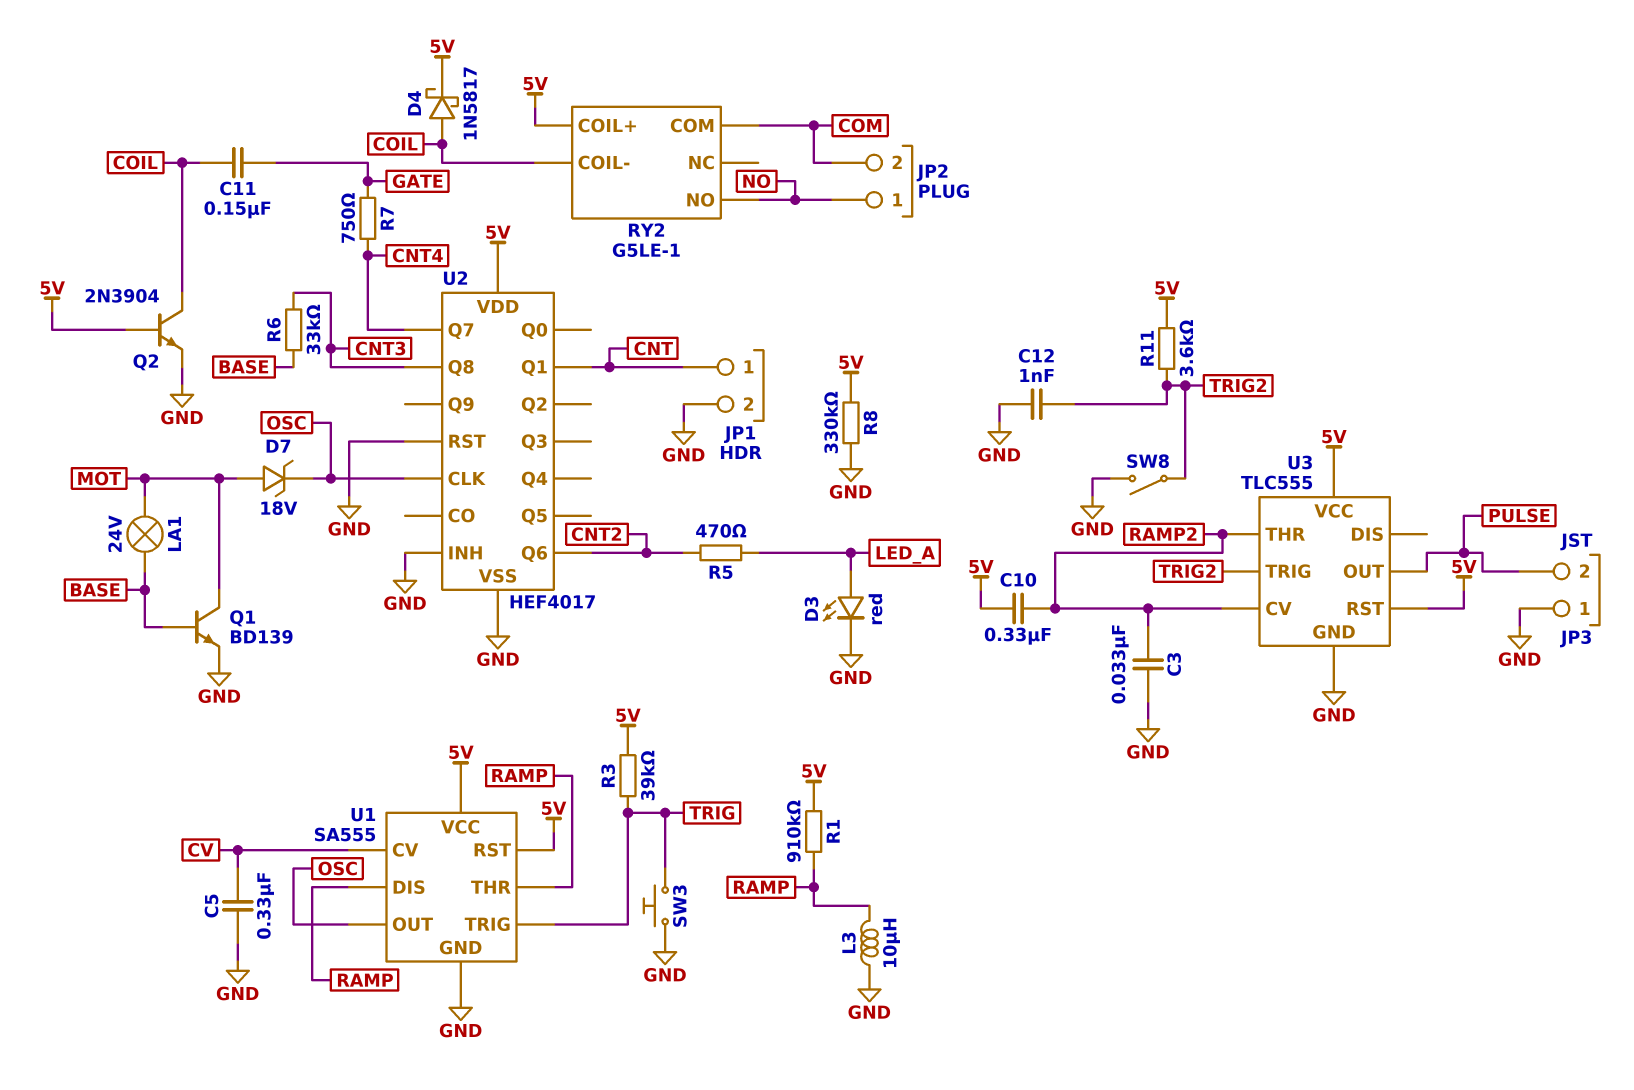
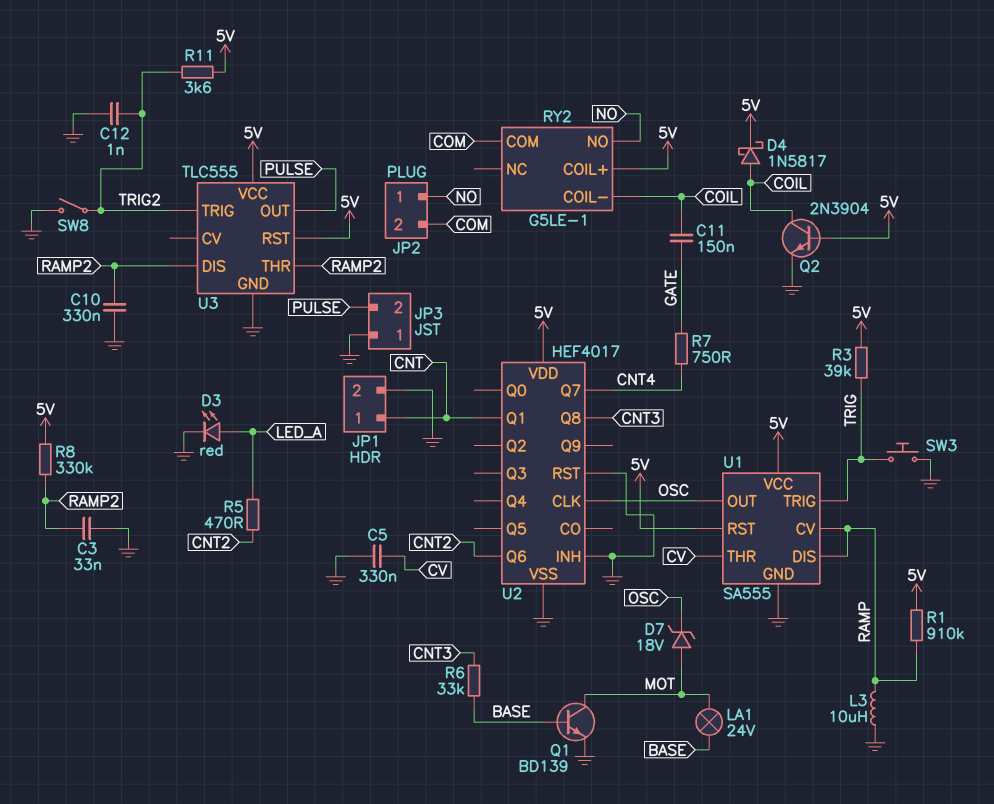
C10: 330nF (5V, RAMP2) -> 330nF (GND, RAMP2)
R8: 330k (5V, GND) -> 330k (5V, RAMP2)
U1 pin CV: CV -> RAMP
U1 pin THR: RAMP -> CV
U3 pin CV: RAMP2 -> none
U3 pin DIS: none -> RAMP2

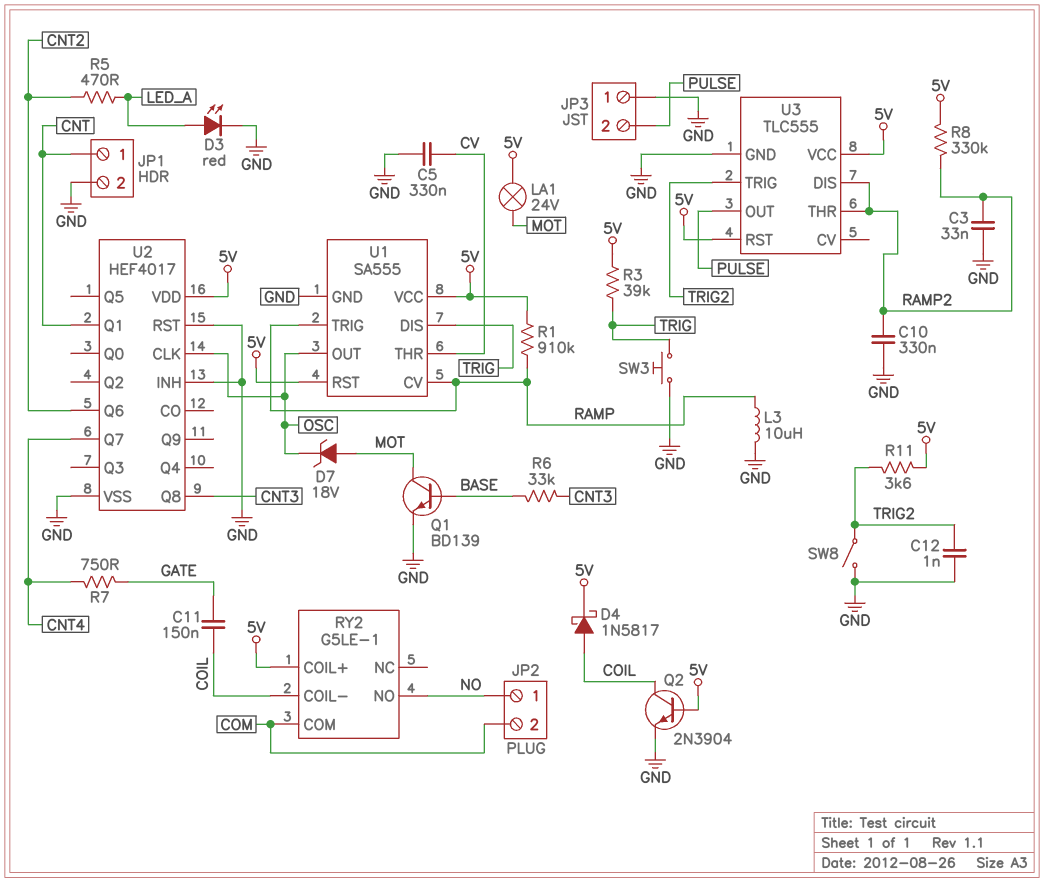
LA1: lamp 24V (BASE, MOT) -> lamp 24V (5V, MOT)
U1 pin DIS: RAMP -> TRIG
U1 pin TRIG: TRIG -> RAMP

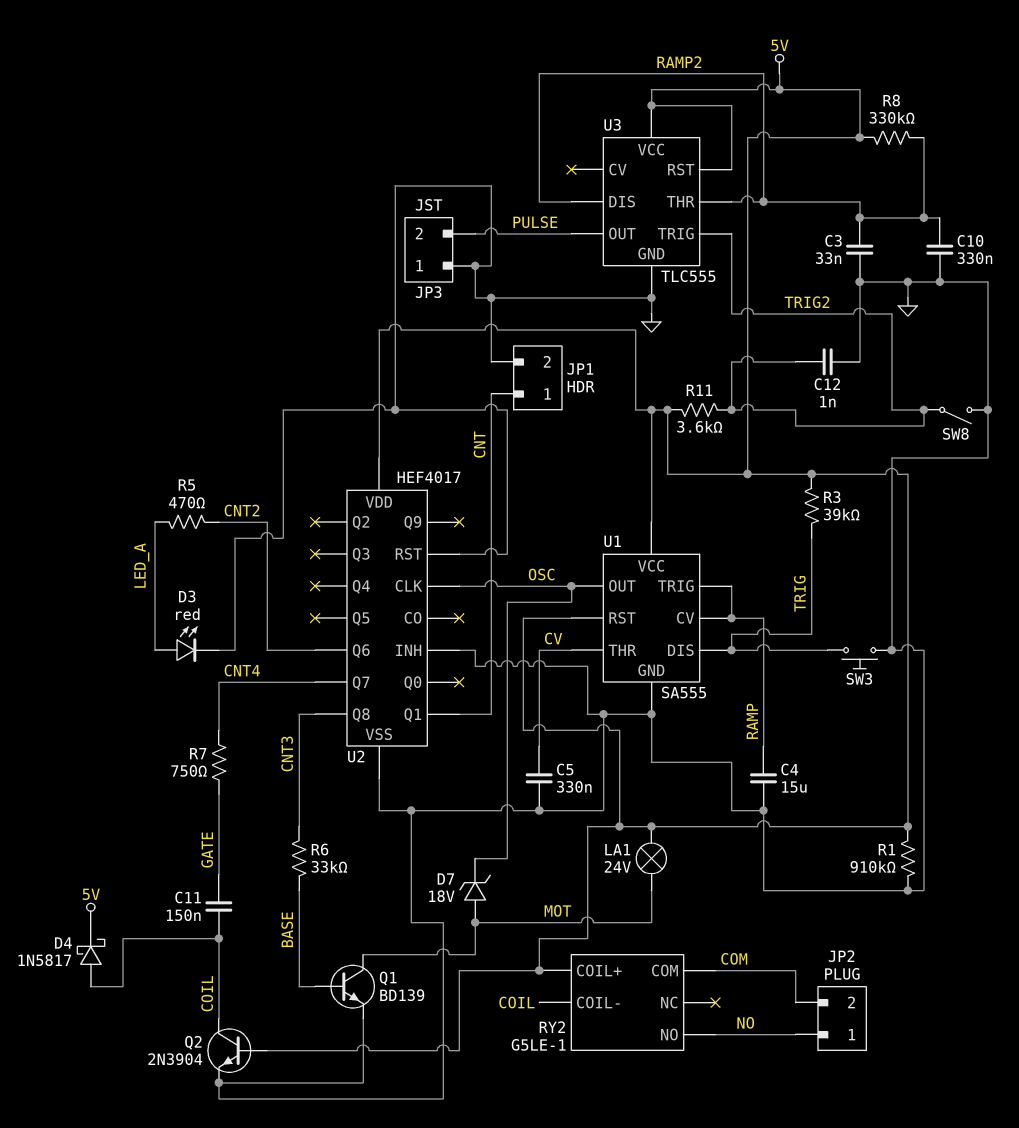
C4: none -> 15uF (GND, RAMP)
L3: 10uH (GND, RAMP) -> none
R1: 910k (5V, RAMP) -> 910k (5V, GND)

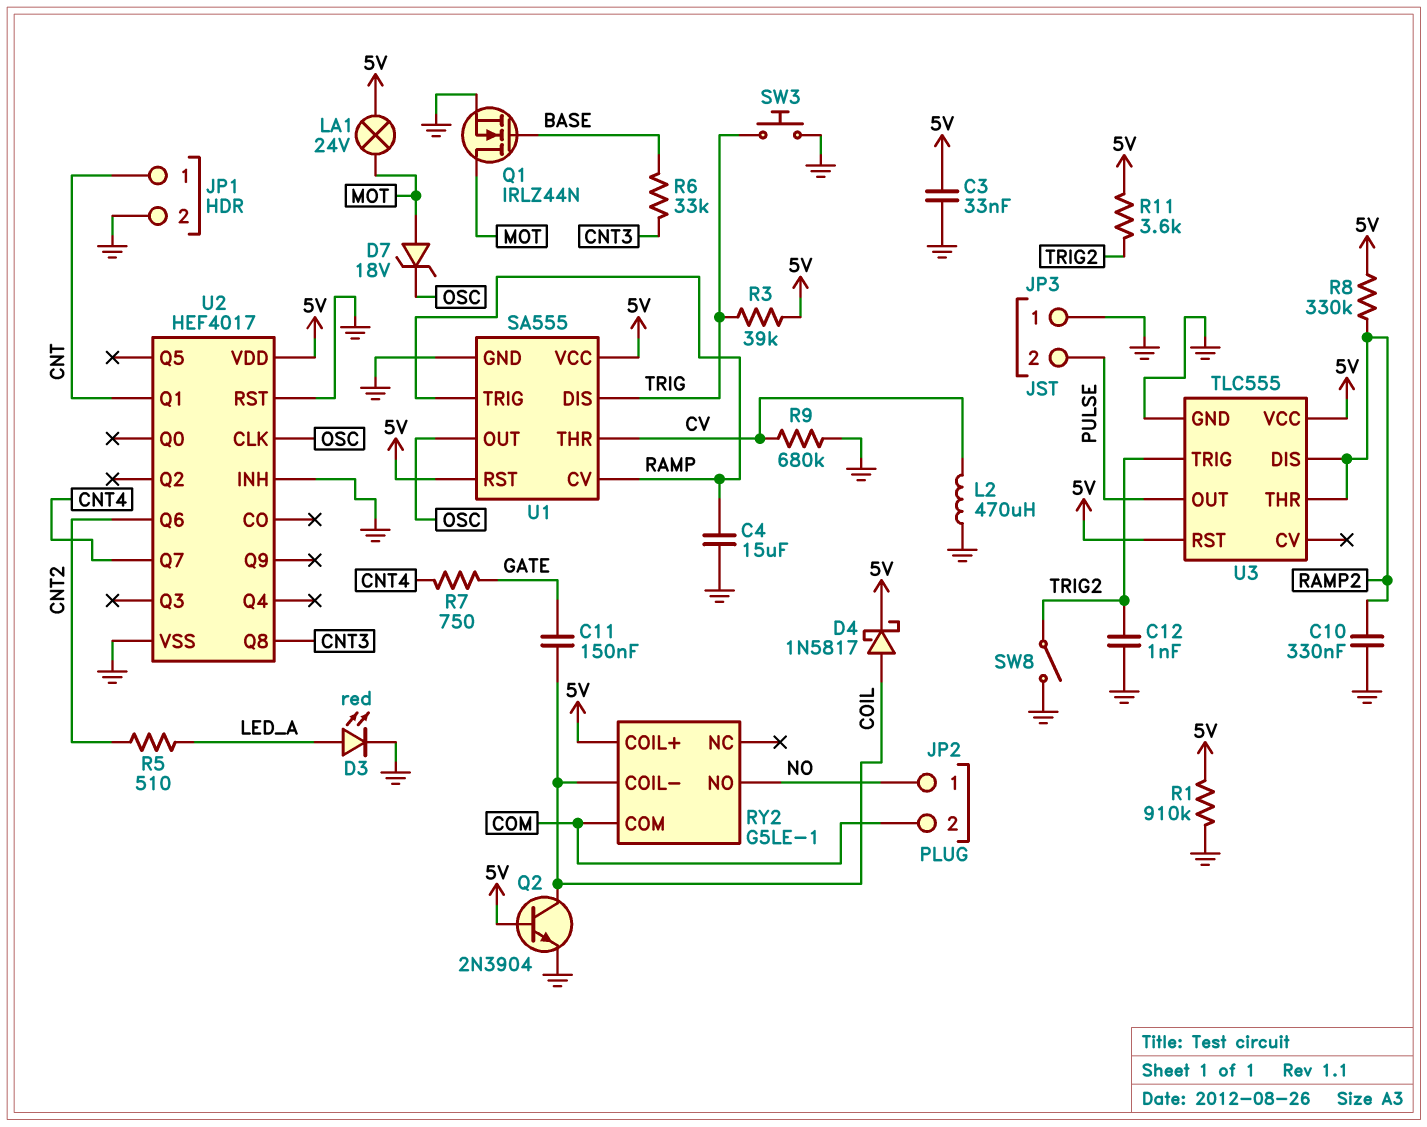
C3: 33nF (GND, RAMP2) -> 33nF (5V, GND)
C5: 330nF (CV, GND) -> none
L2: none -> 470uH (CV, GND)
Q1: NPN BD139 (B BASE, C MOT, E GND) -> NMOS IRLZ44N (G BASE, D MOT, S GND)
R5: 470 (CNT2, LED_A) -> 510 (CNT2, LED_A)
R9: none -> 680k (CV, GND)

